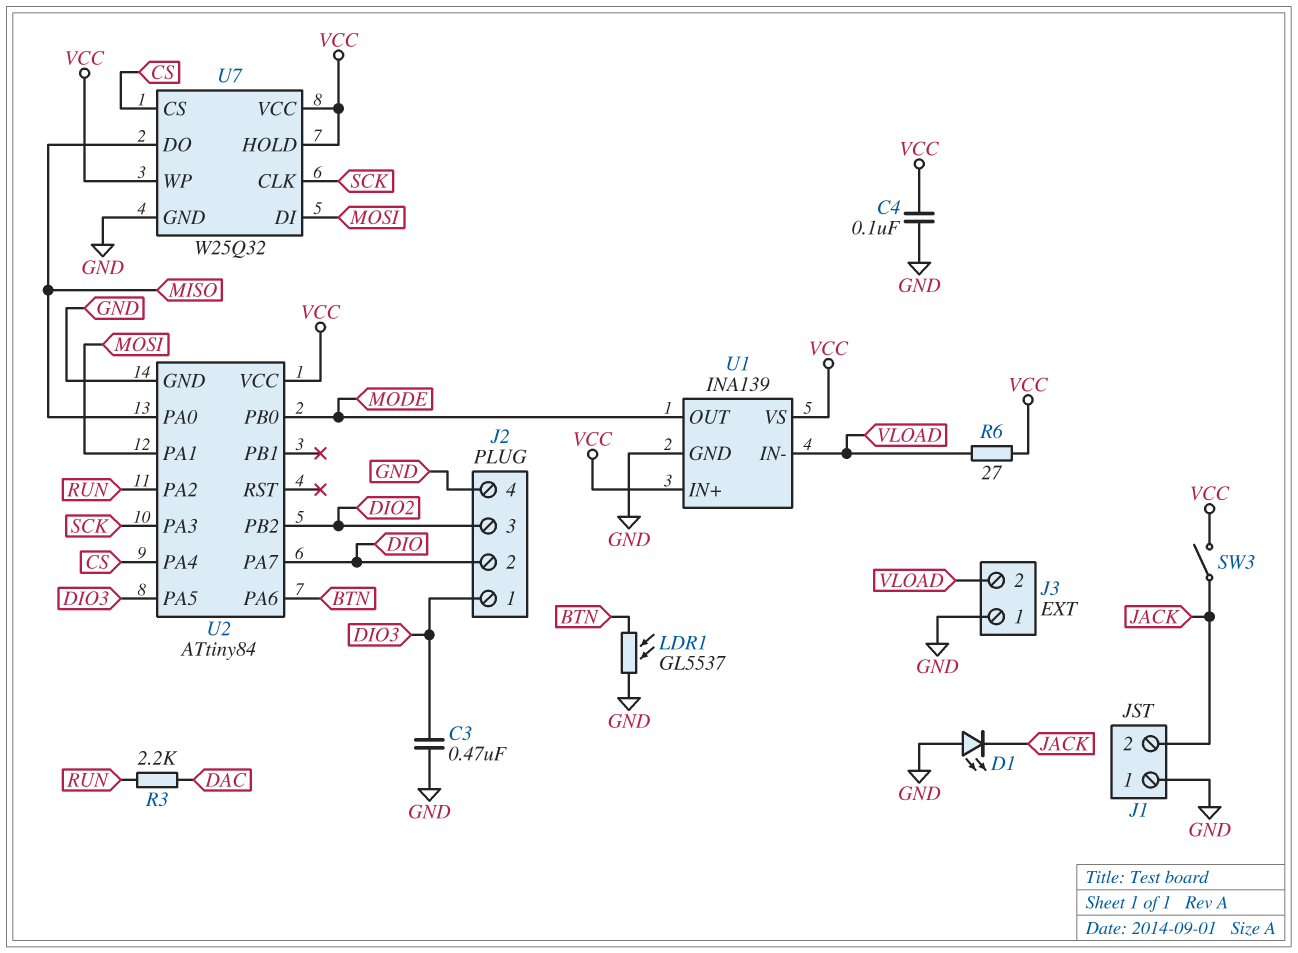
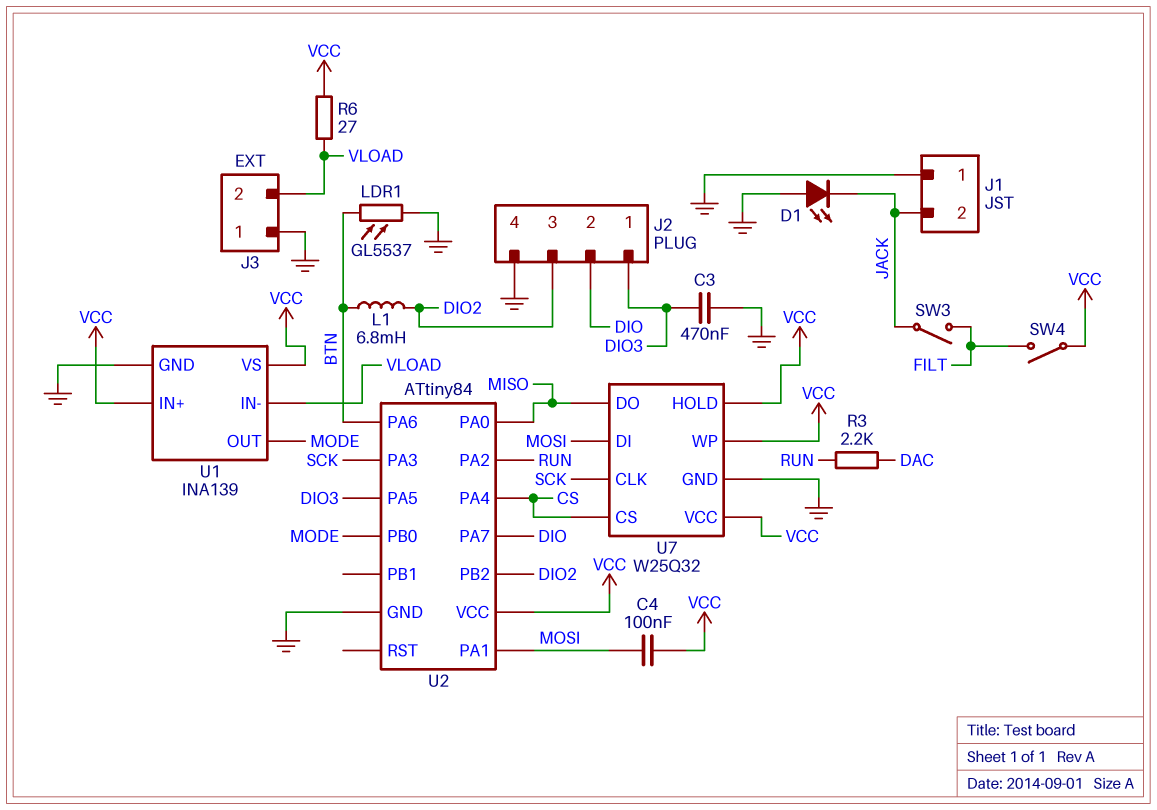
C4: 100nF (GND, VCC) -> 100nF (MOSI, VCC)
L1: none -> 6.8mH (BTN, DIO2)
SW3: switch (JACK, VCC) -> switch (FILT, JACK)
SW4: none -> switch (FILT, VCC)

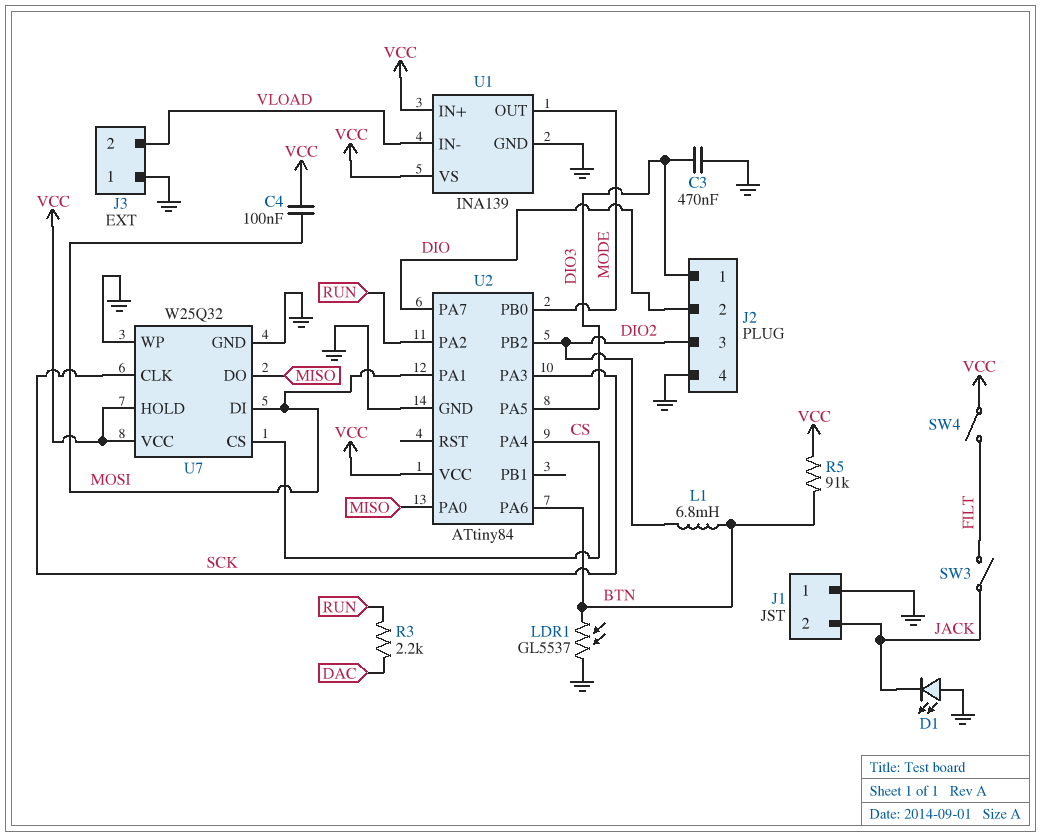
R5: none -> 91k (BTN, VCC)
R6: 27 (VCC, VLOAD) -> none
U7 pin WP: VCC -> GND

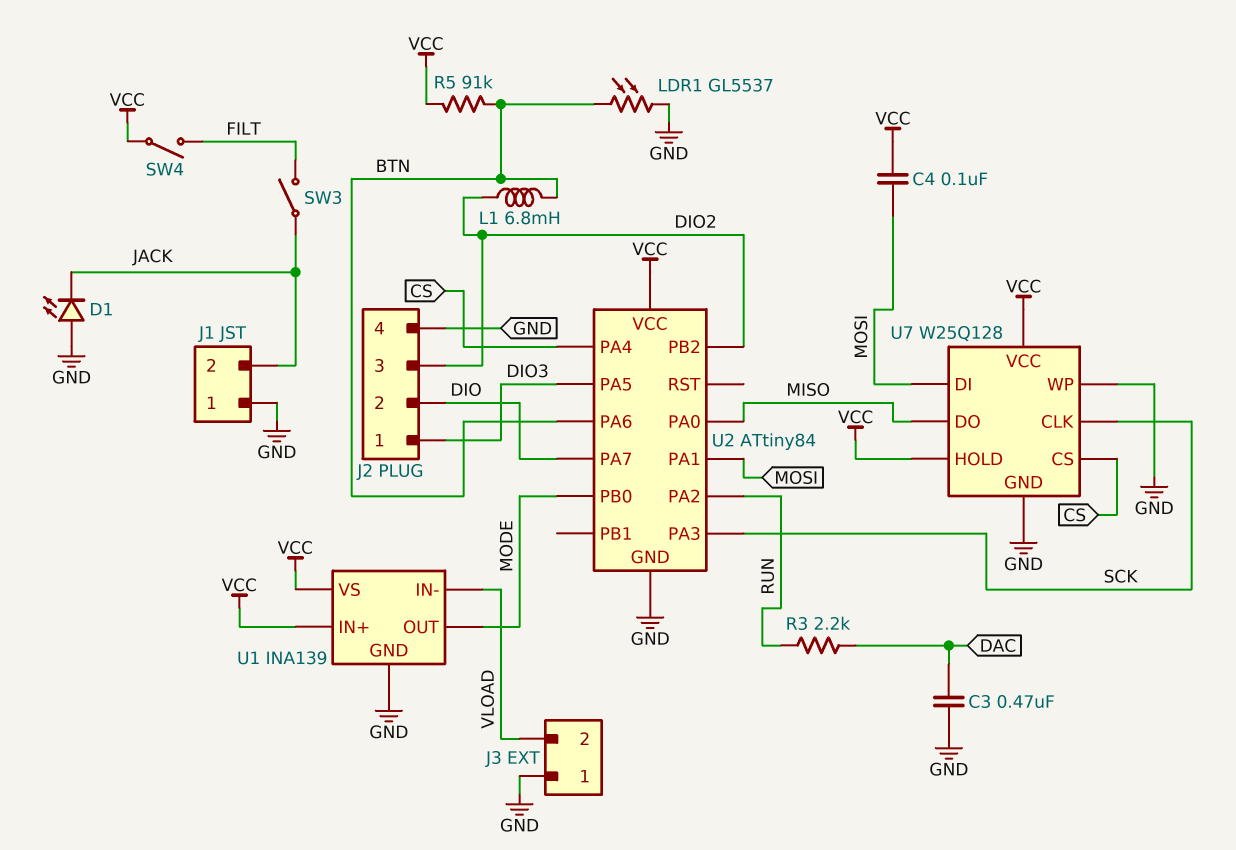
C3: 470nF (DIO3, GND) -> 470nF (DAC, GND)
U7: W25Q32 -> W25Q128

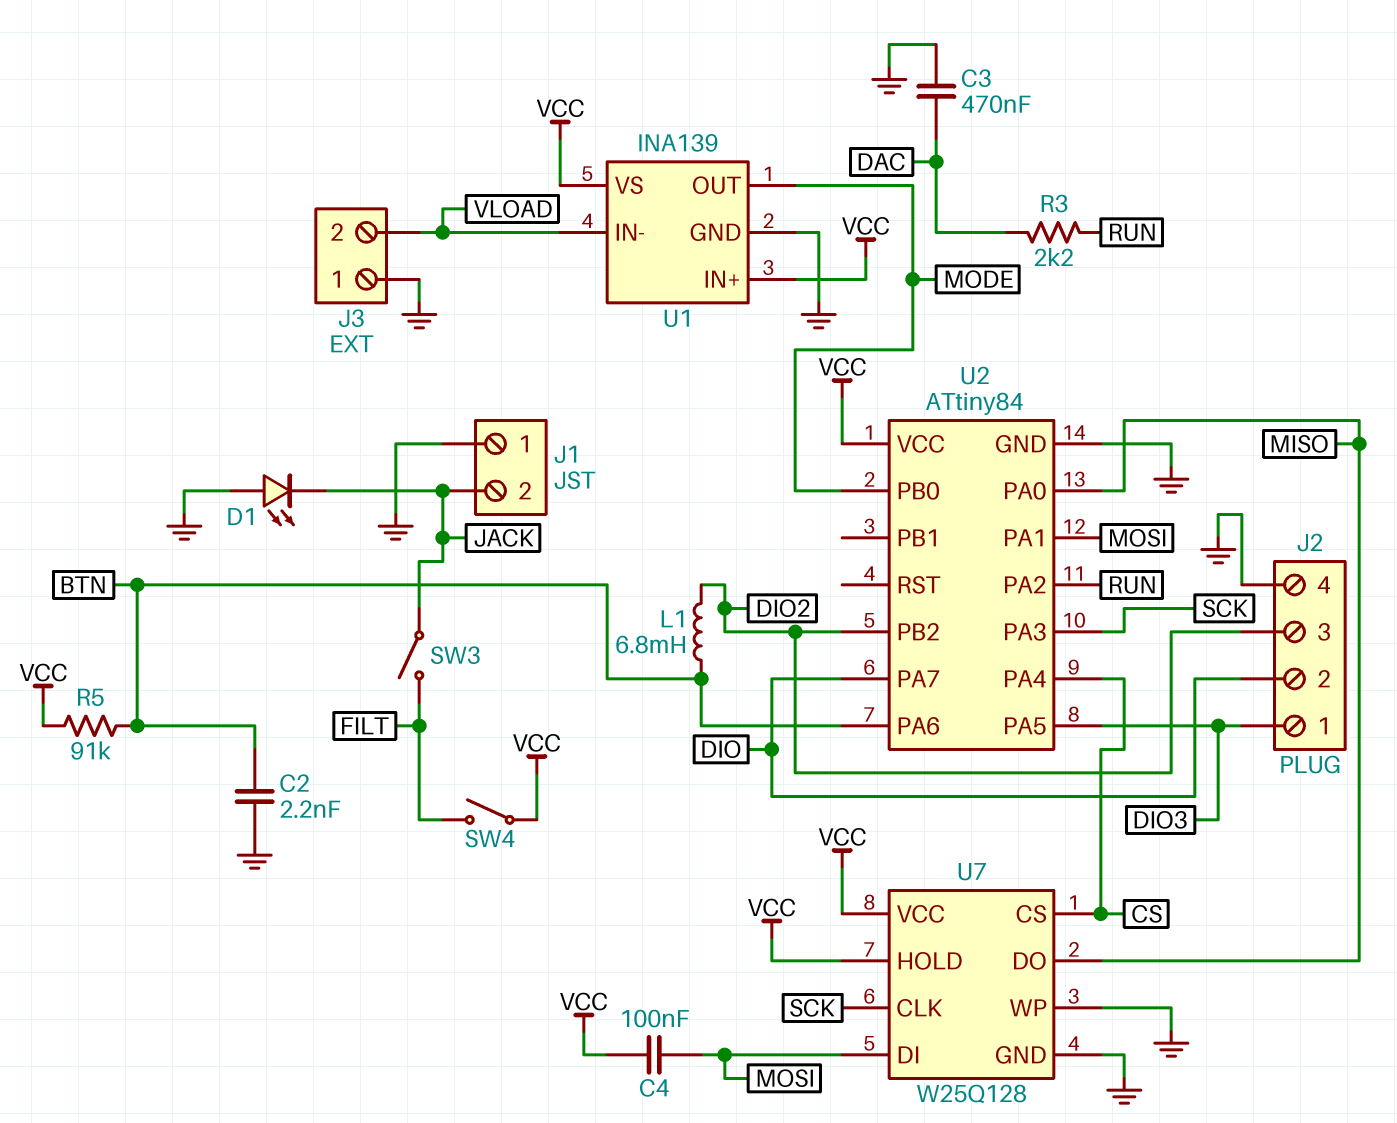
C2: none -> 2.2nF (BTN, GND)
LDR1: GL5537 (BTN, GND) -> none

